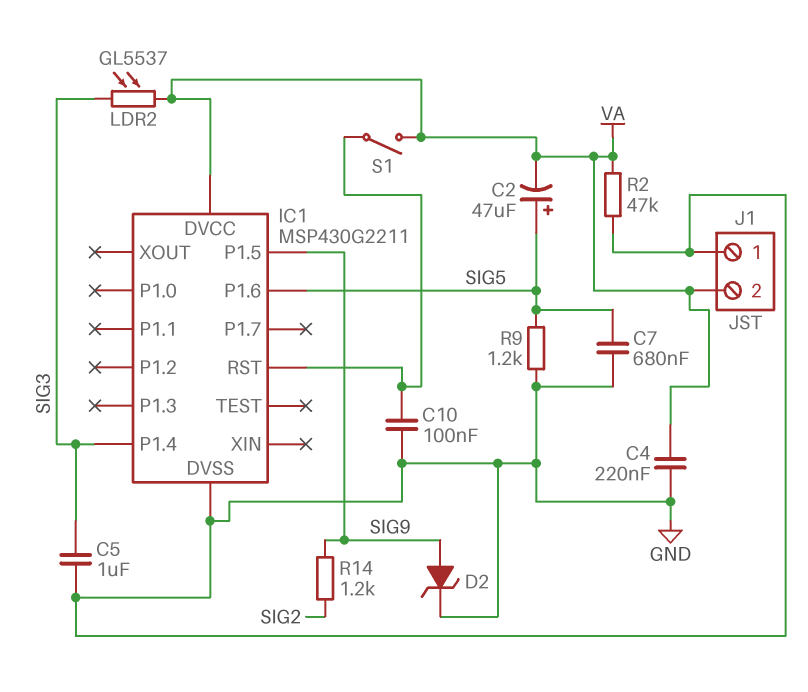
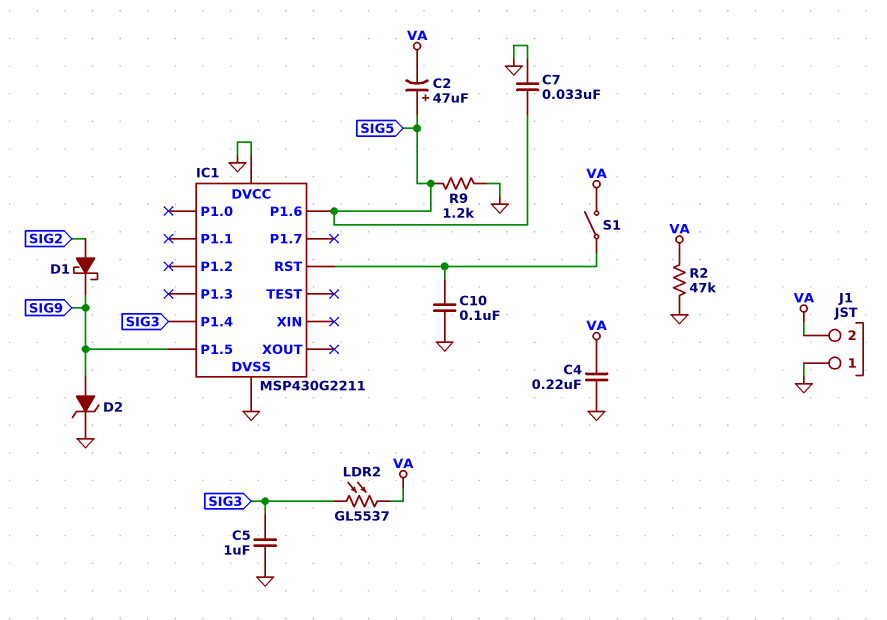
C7: 680nF (GND, SIG5) -> 33nF (GND, SIG5)
D1: none -> schottky (A SIG2, K SIG9)
IC1 pin DVCC: VA -> GND
R14: 1.2k (SIG2, SIG9) -> none

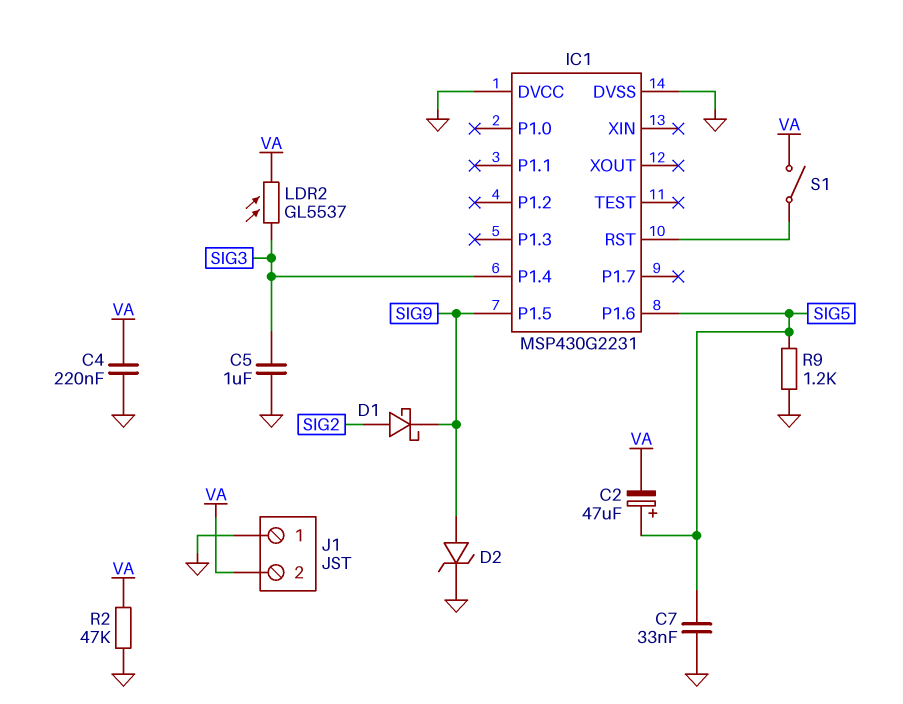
C10: 100nF (GND, IC1/RST) -> none
IC1: MSP430G2211 -> MSP430G2231

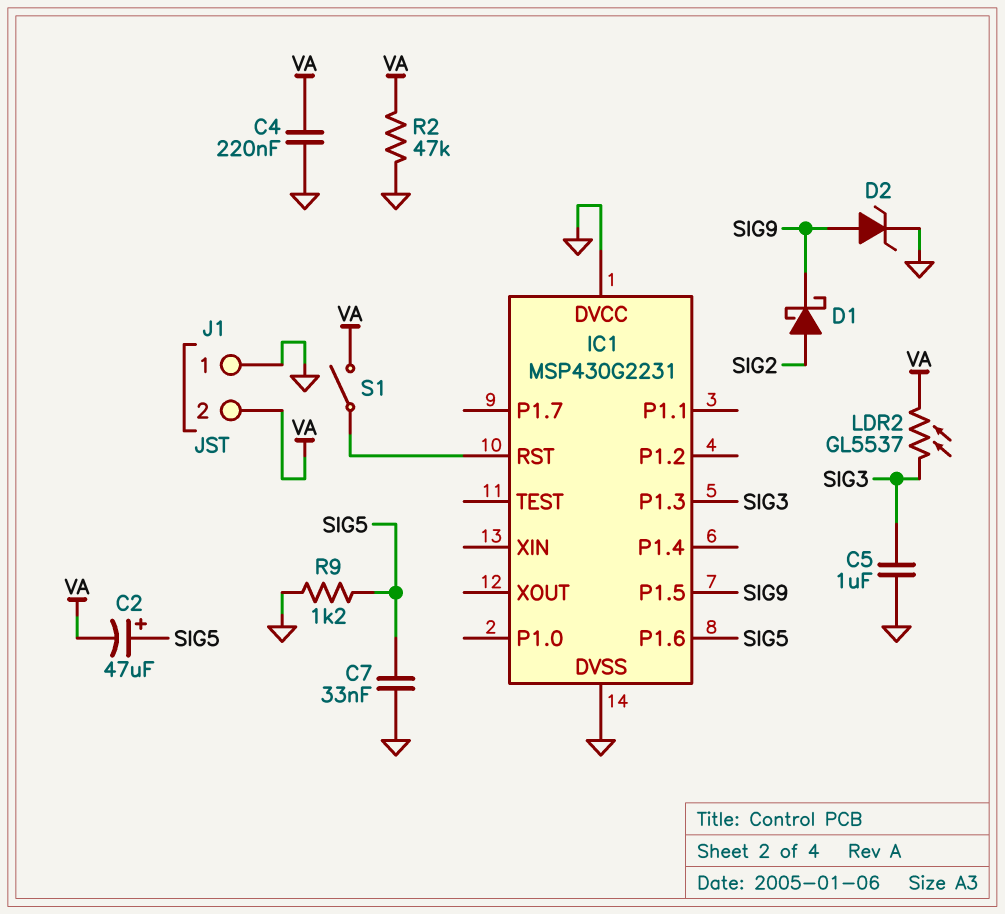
IC1 pin P1.3: none -> SIG3
IC1 pin P1.4: SIG3 -> none

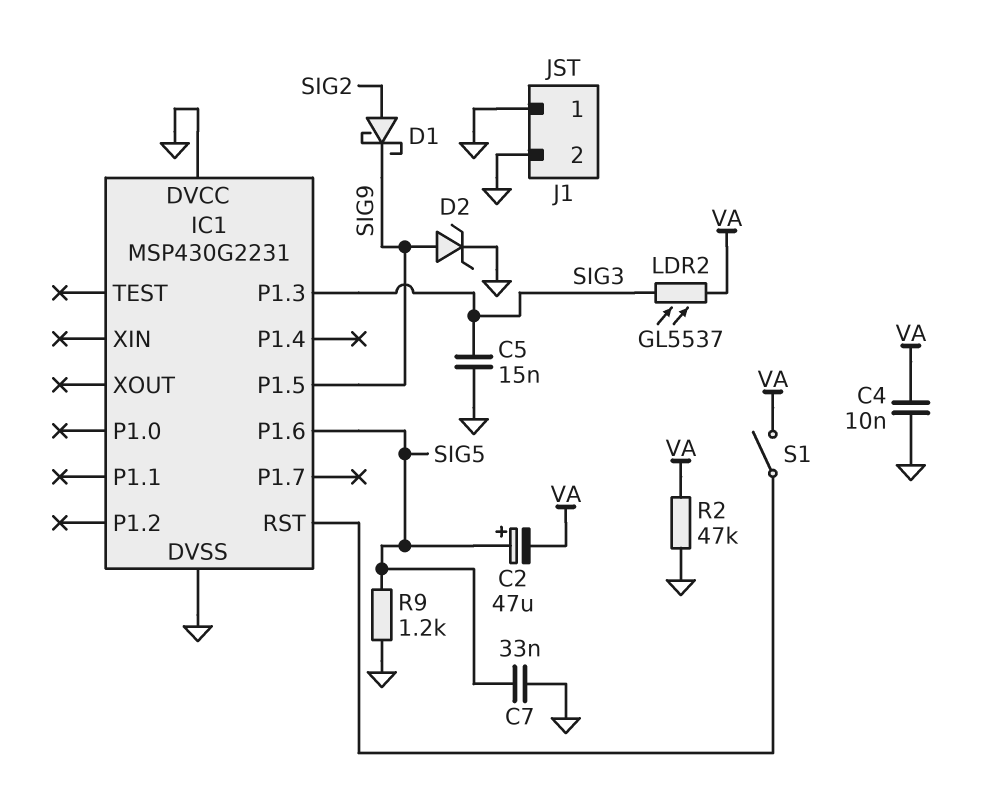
C4: 220nF (GND, VA) -> 10nF (GND, VA)
C5: 1uF (GND, SIG3) -> 15nF (GND, SIG3)
J1 pin 2: VA -> GND

